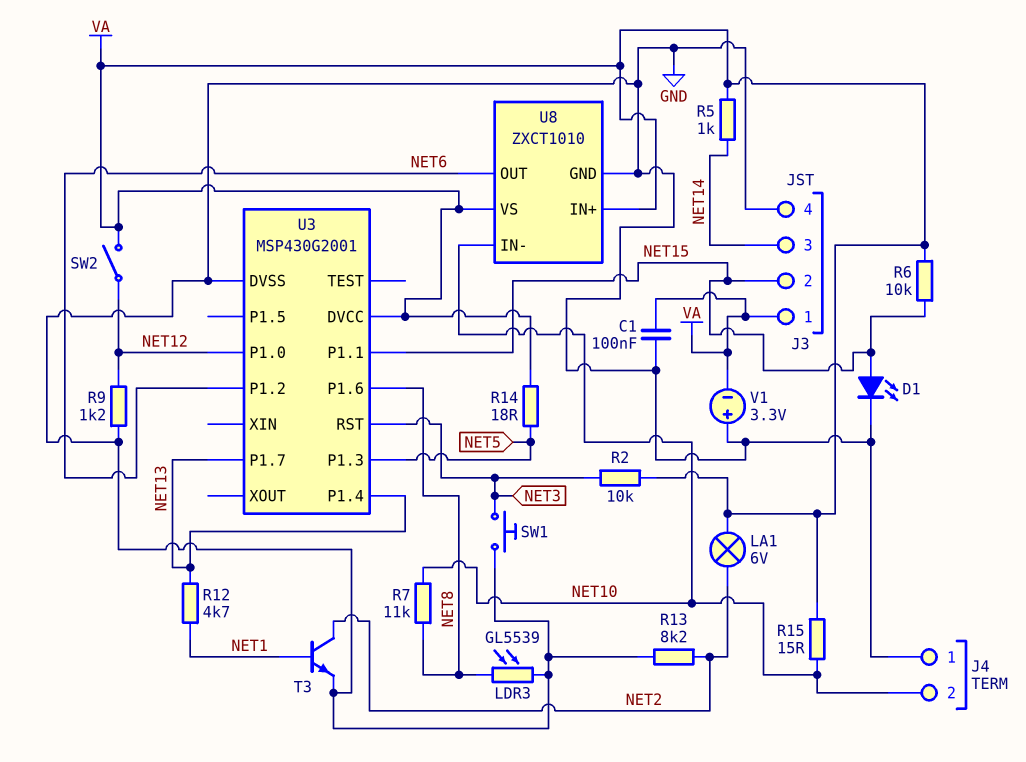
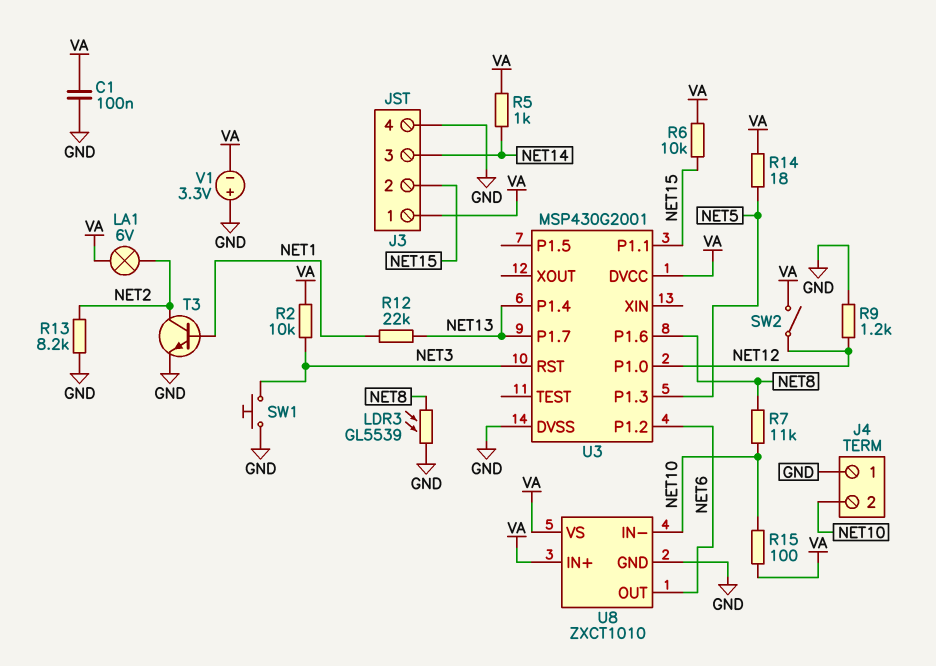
D1: LED (A NET15, K GND) -> none
R12: 4.7k (NET1, NET13) -> 22k (NET1, NET13)
R15: 15 (NET10, VA) -> 100 (NET10, VA)

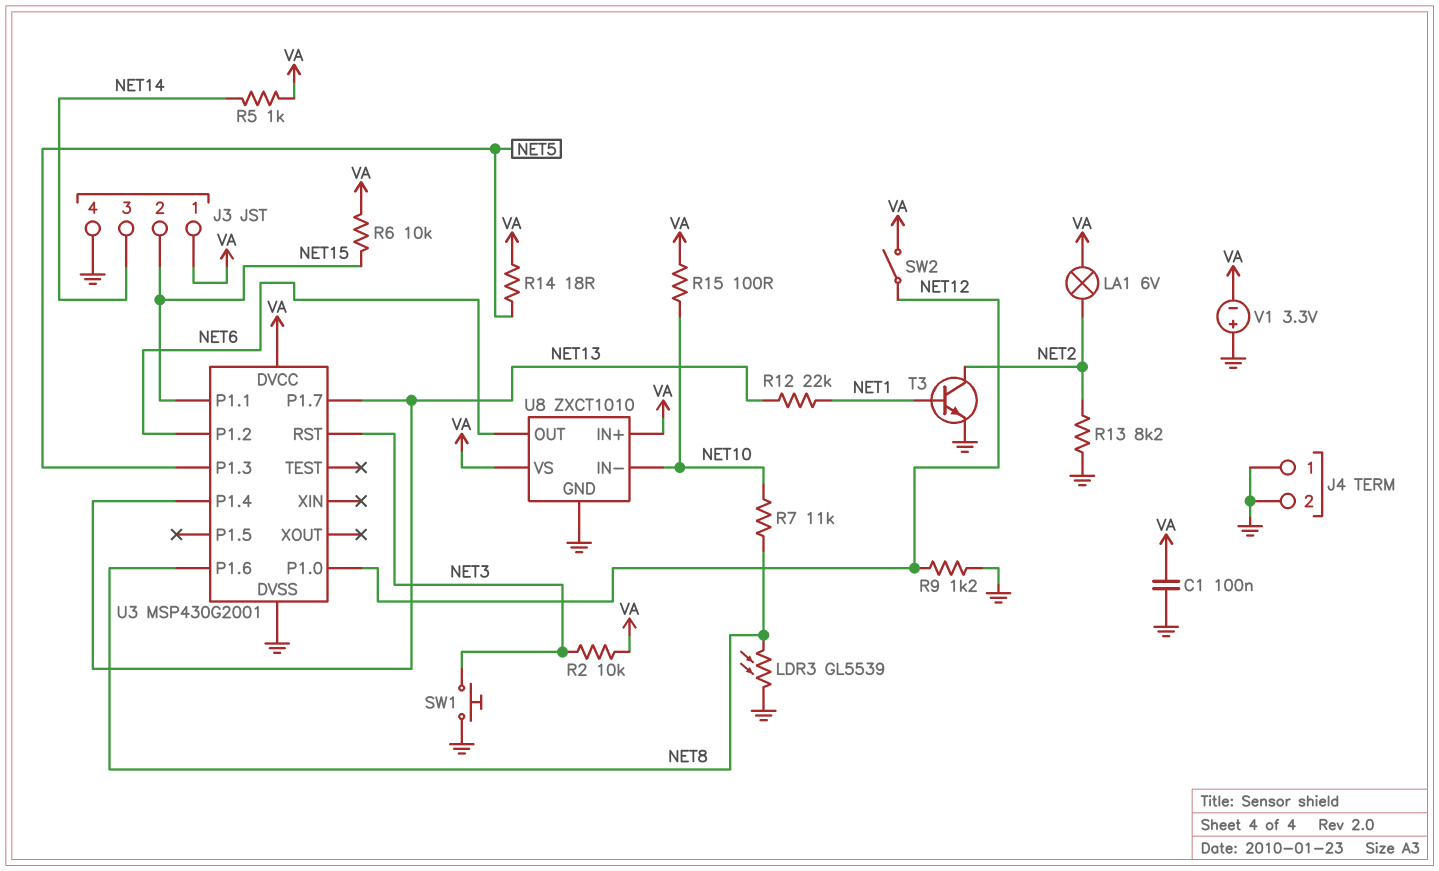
J4 pin 2: NET10 -> GND

